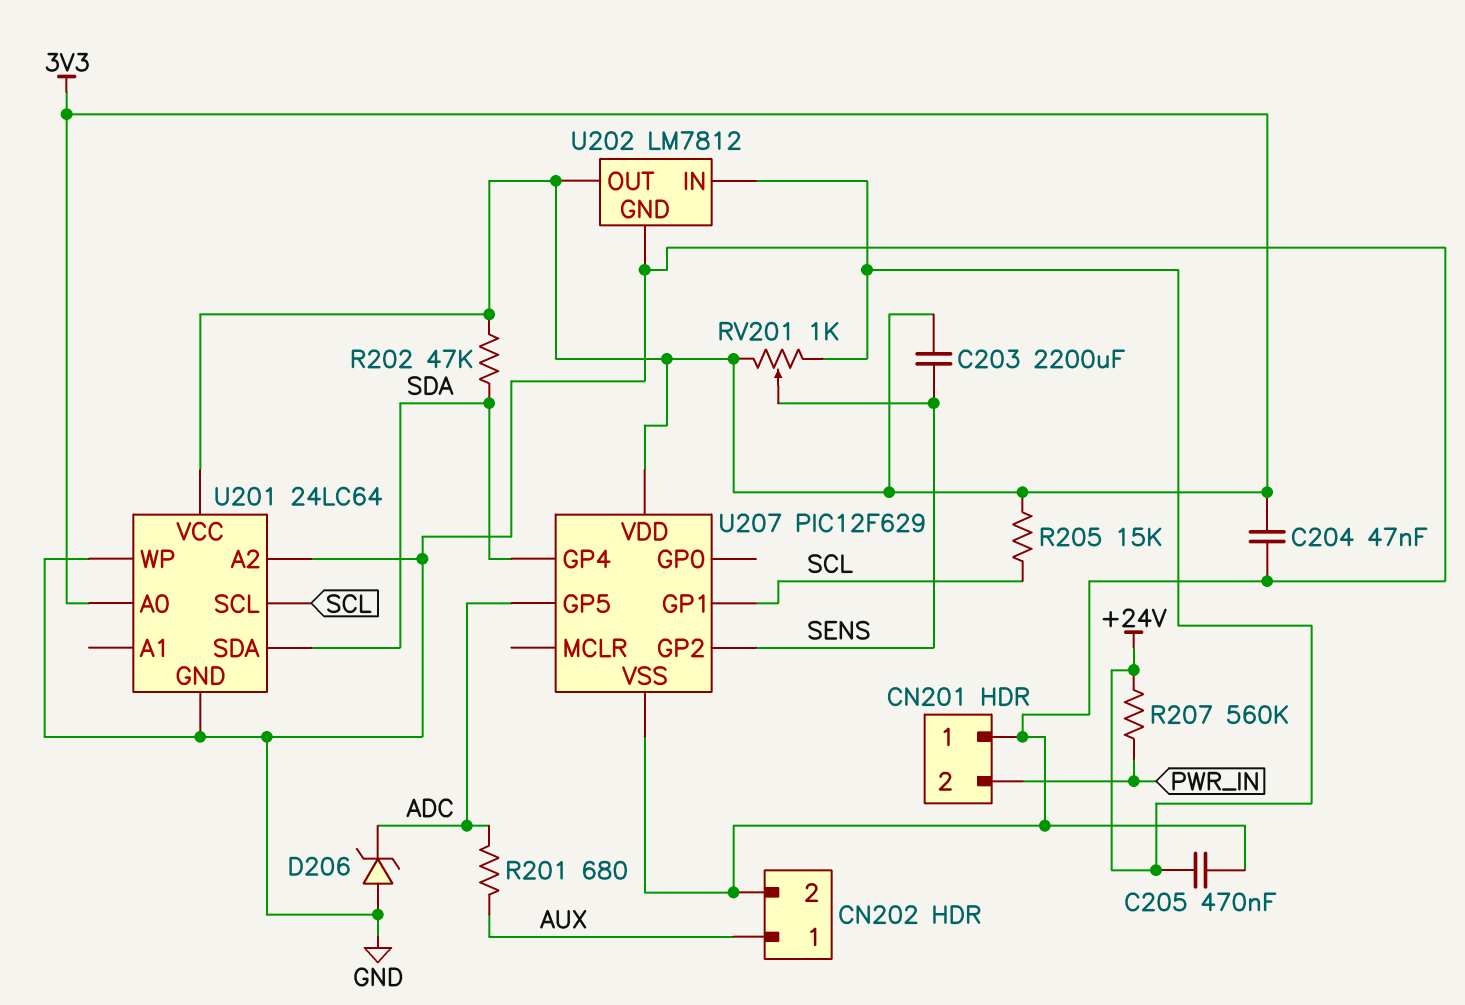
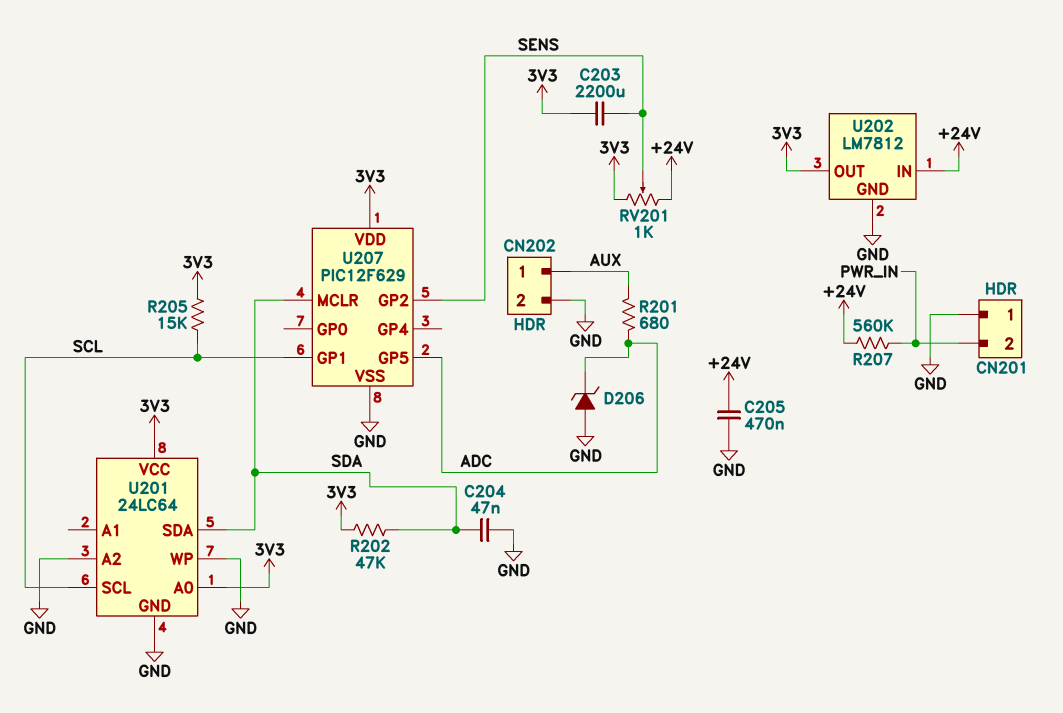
C204: 47nF (3V3, GND) -> 47nF (GND, SDA)
U207 pin GP4: SDA -> none
U207 pin MCLR: none -> SDA

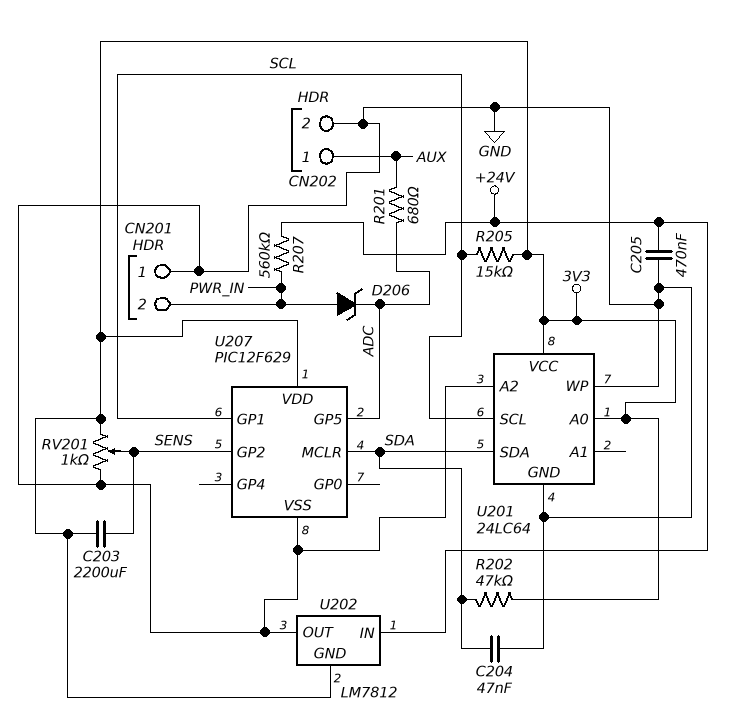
D206: zener (A GND, K ADC) -> zener (A PWR_IN, K ADC)
RV201: 1k (+24V, 3V3, wiper SENS) -> 1k (3V3, GND, wiper SENS)
U202 pin GND: GND -> 3V3
U202 pin OUT: 3V3 -> GND

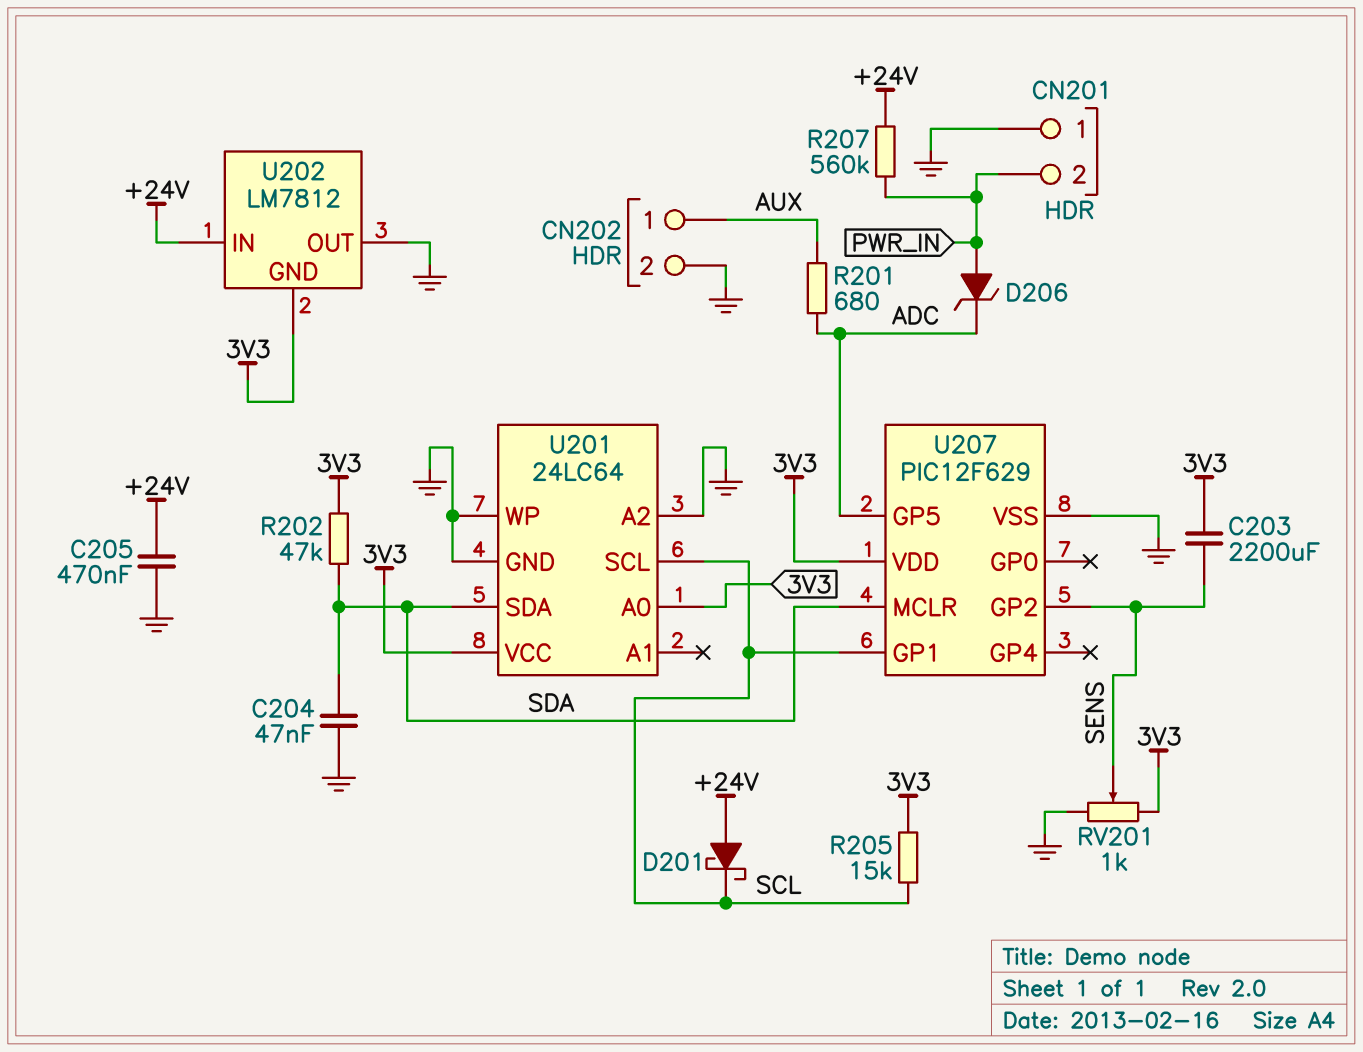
D201: none -> schottky (A +24V, K SCL)

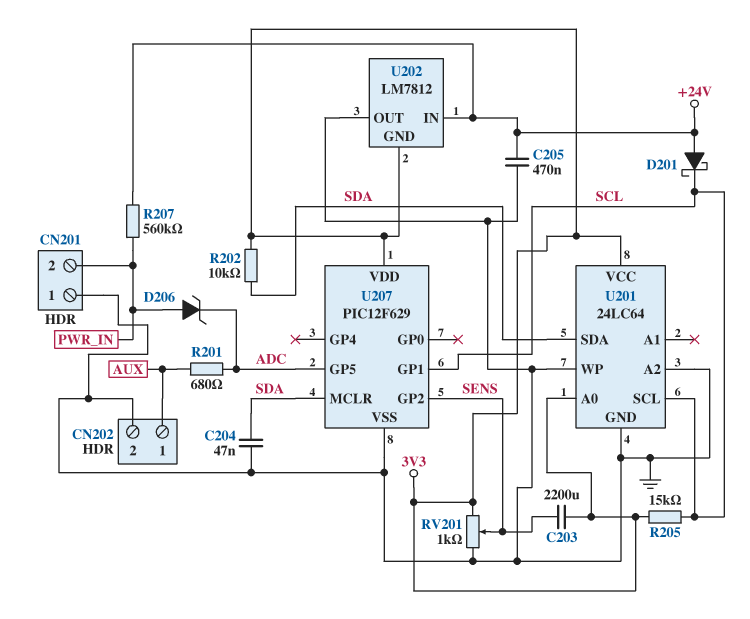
R202: 47k (3V3, SDA) -> 10k (3V3, SDA)

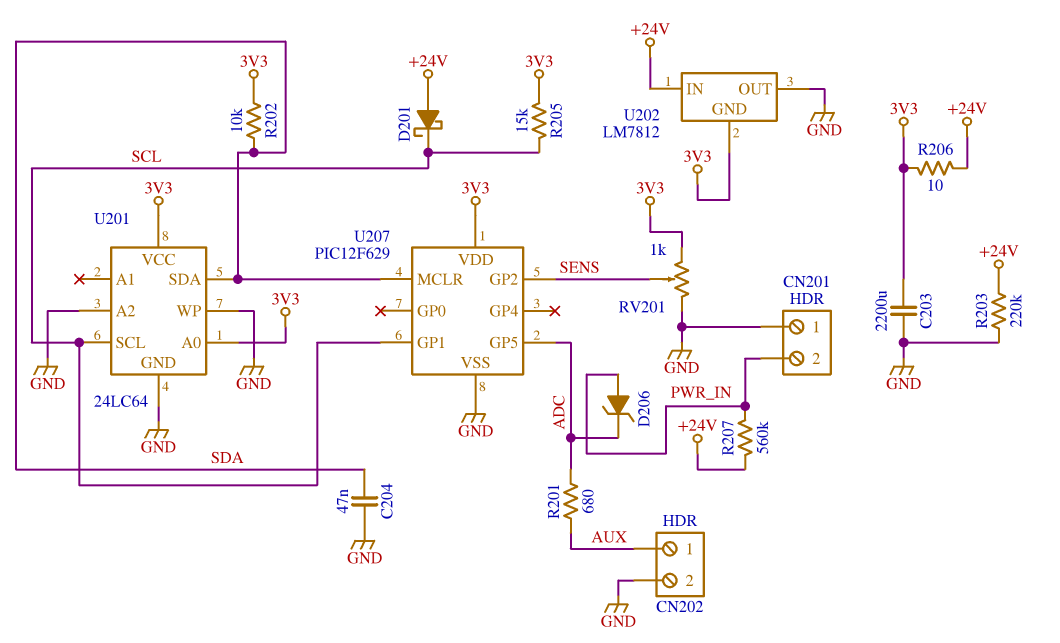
C203: 2200uF (3V3, SENS) -> 2200uF (3V3, GND)
C205: 470nF (+24V, GND) -> none
R203: none -> 220k (+24V, GND)
R206: none -> 10 (+24V, 3V3)

